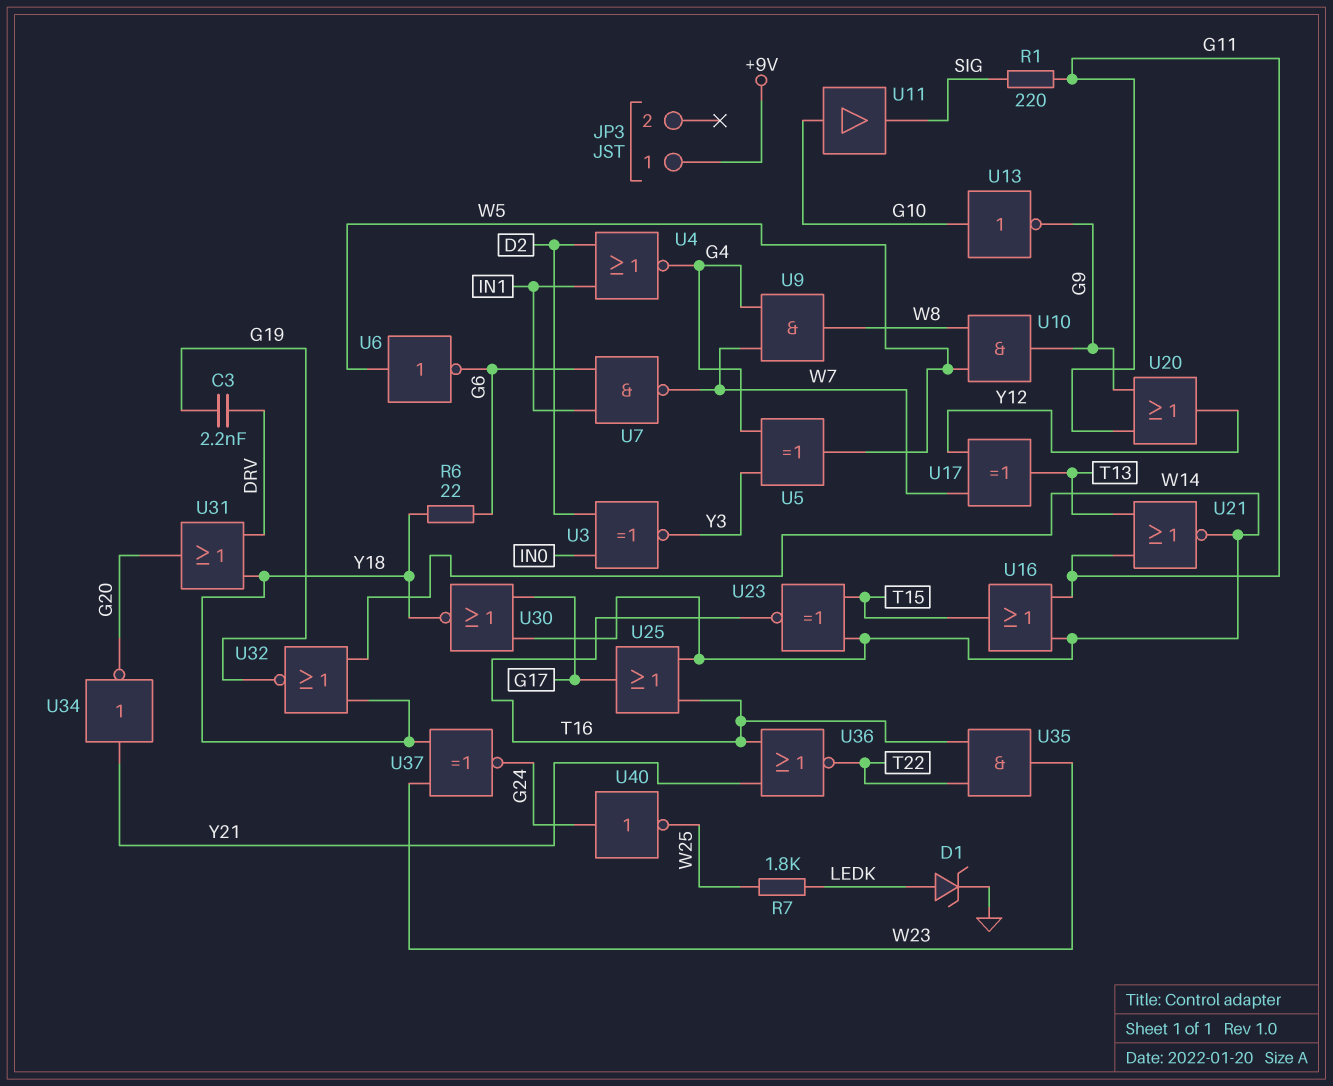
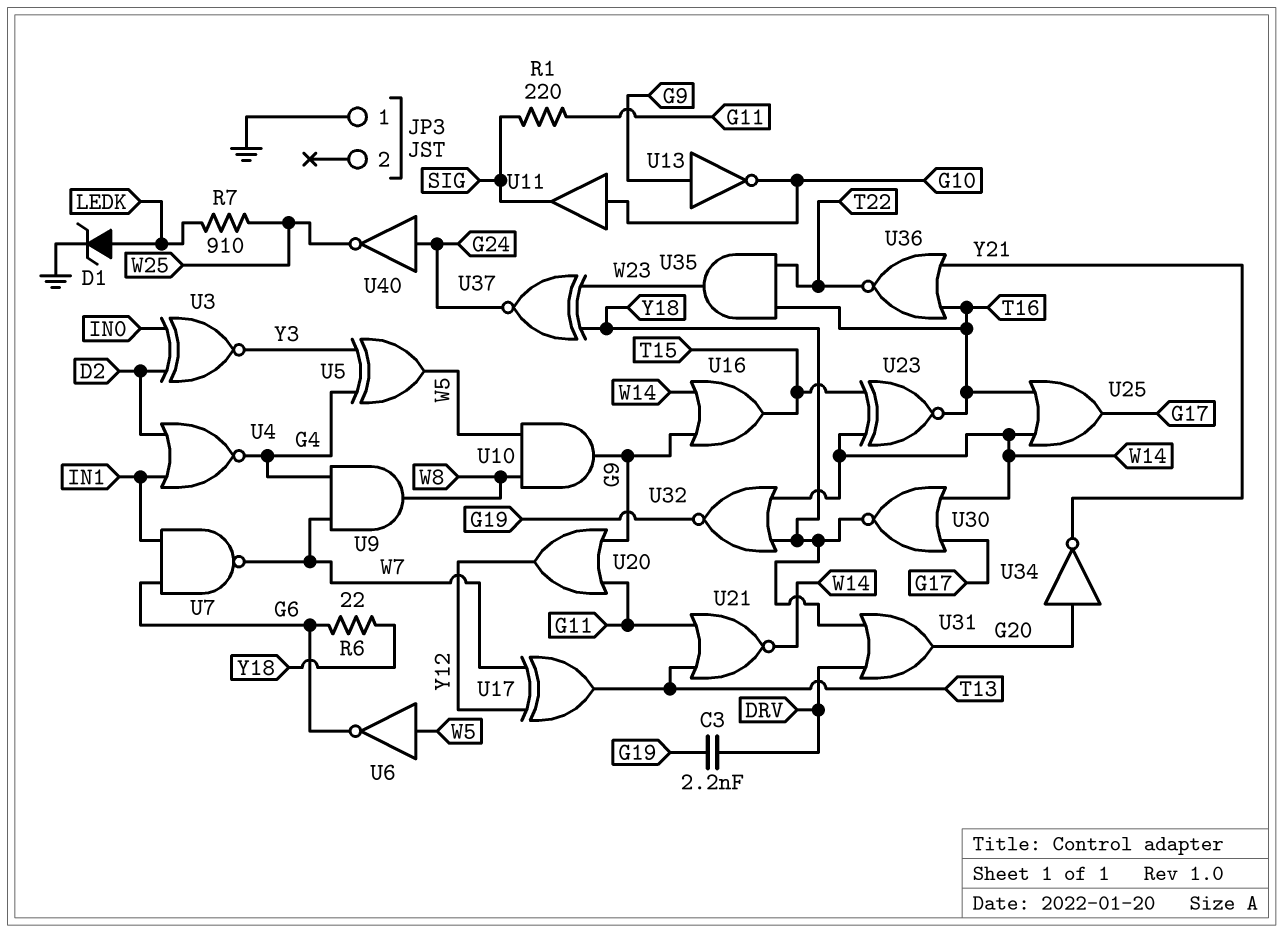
JP3 pin 1: +9V -> GND
R7: 1.8k (LEDK, W25) -> 910 (LEDK, W25)
U13: NOT (in G10, out G9) -> NOT (in G9, out G10)
U16: OR (in G11, in W14, out T15) -> OR (in G9, in W14, out T15)
U34: NOT (in Y21, out G20) -> NOT (in G20, out Y21)

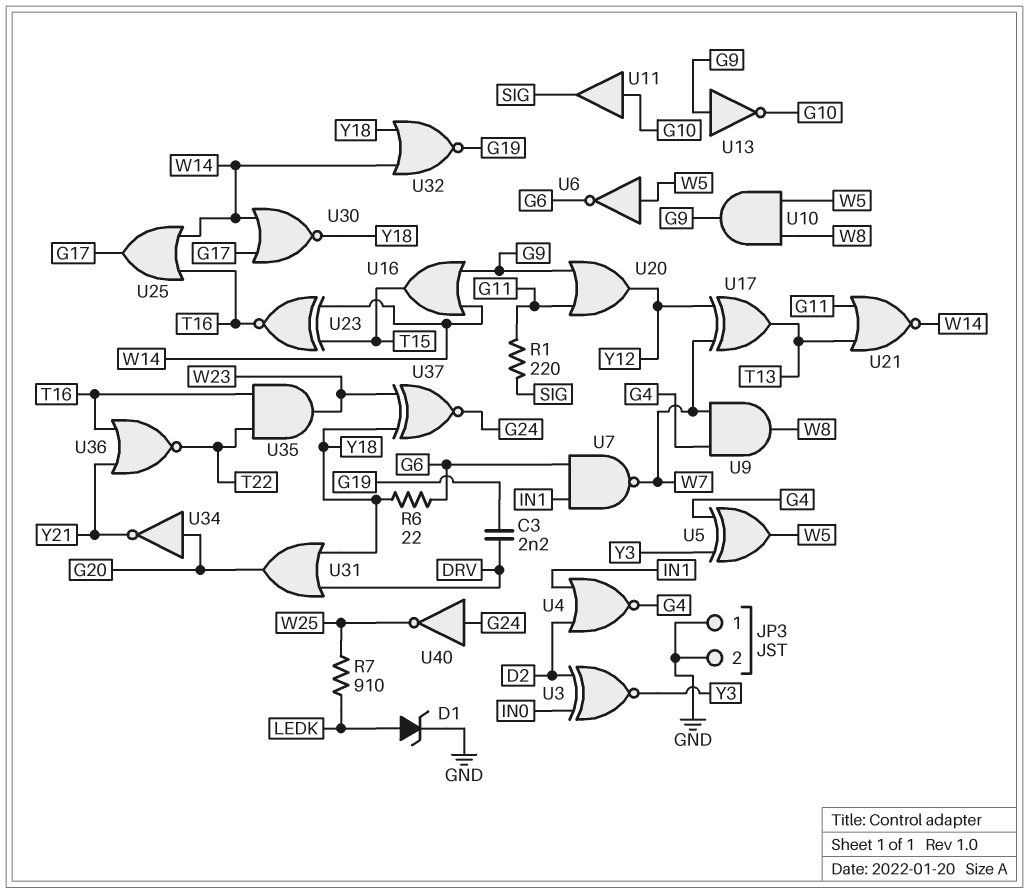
JP3 pin 2: none -> GND

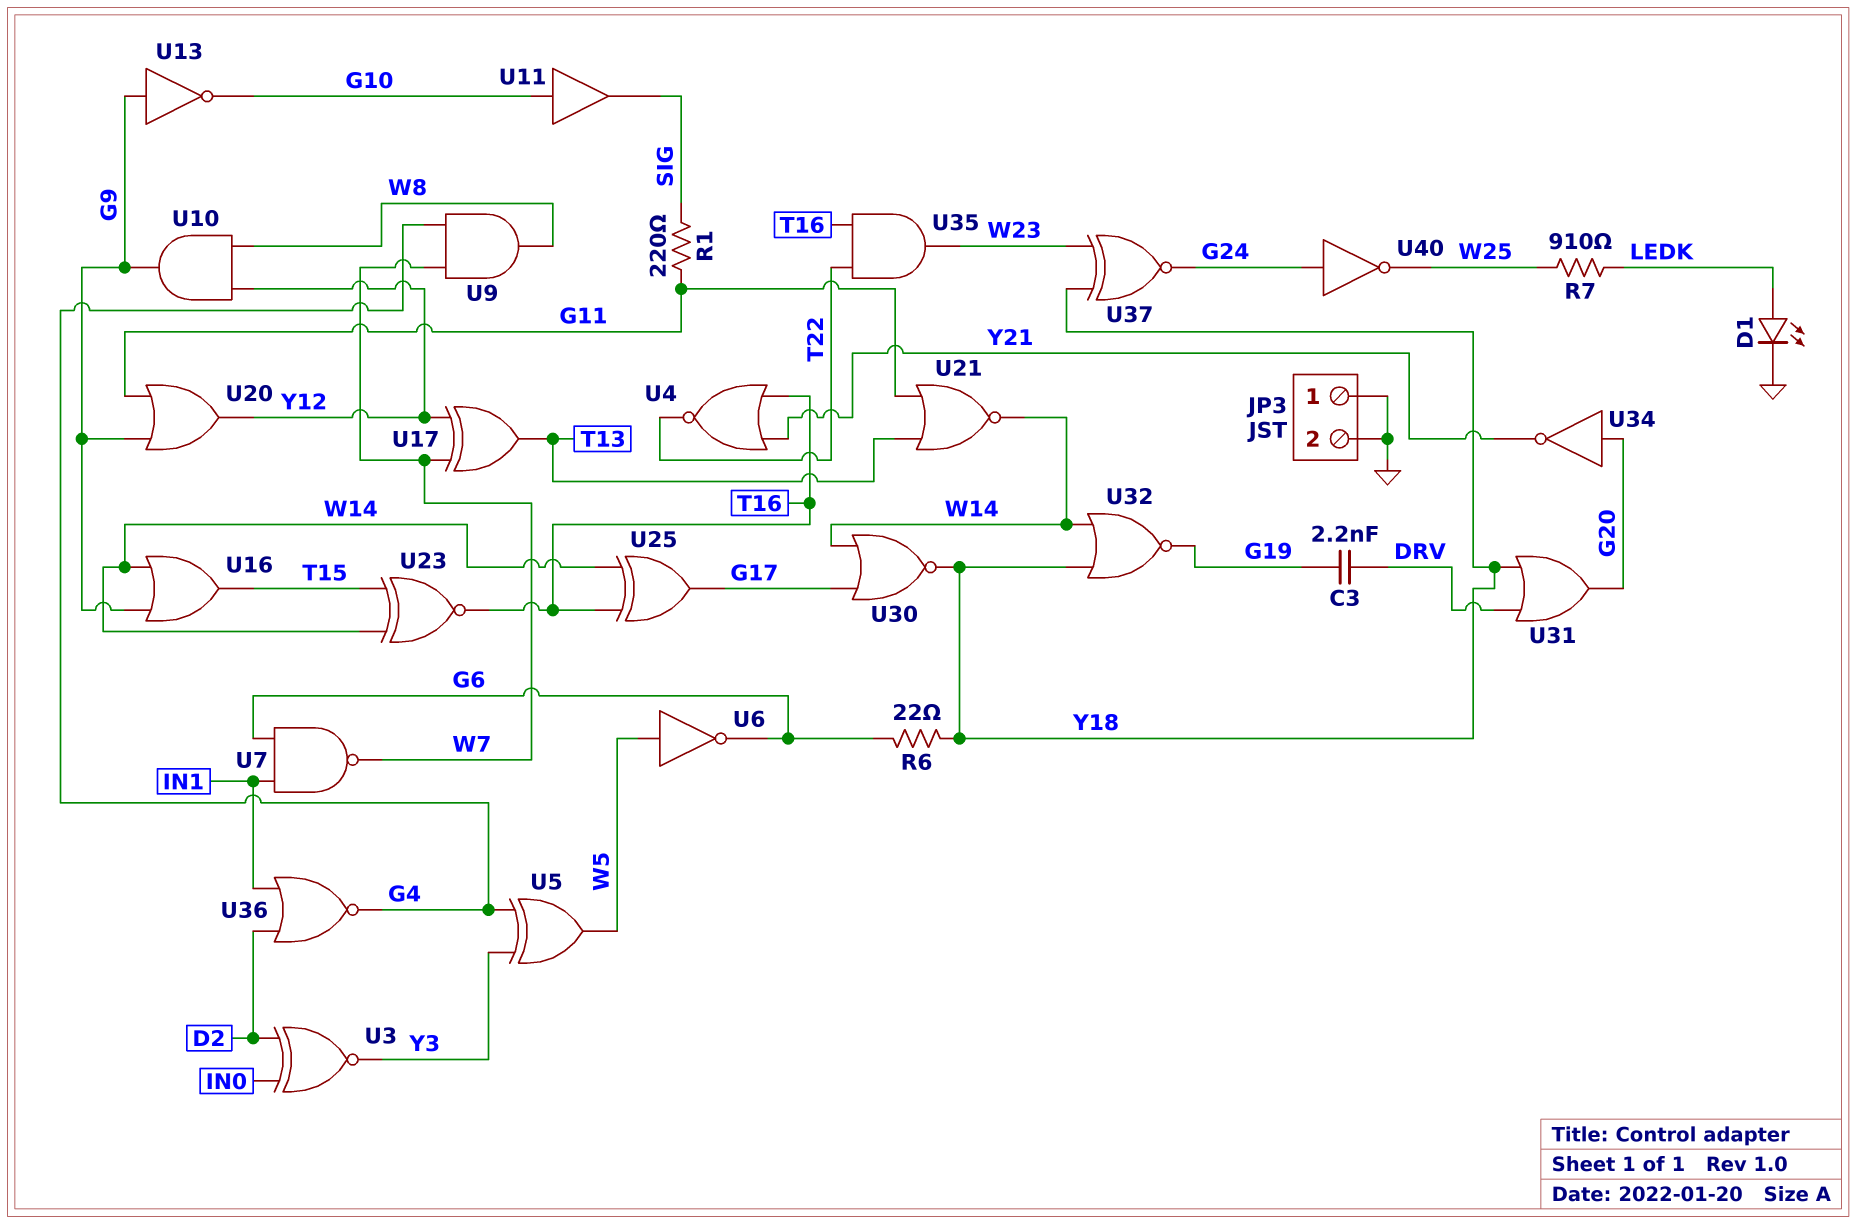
D1: zener (A LEDK, K GND) -> LED (A LEDK, K GND)
U4: NOR (in D2, in IN1, out G4) -> NOR (in T16, in Y21, out T22)
U10: AND (in W5, in W8, out G9) -> AND (in W8, in Y12, out G9)
U25: OR (in T16, in W14, out G17) -> XOR (in T16, in W14, out G17)
U36: NOR (in T16, in Y21, out T22) -> NOR (in D2, in IN1, out G4)

